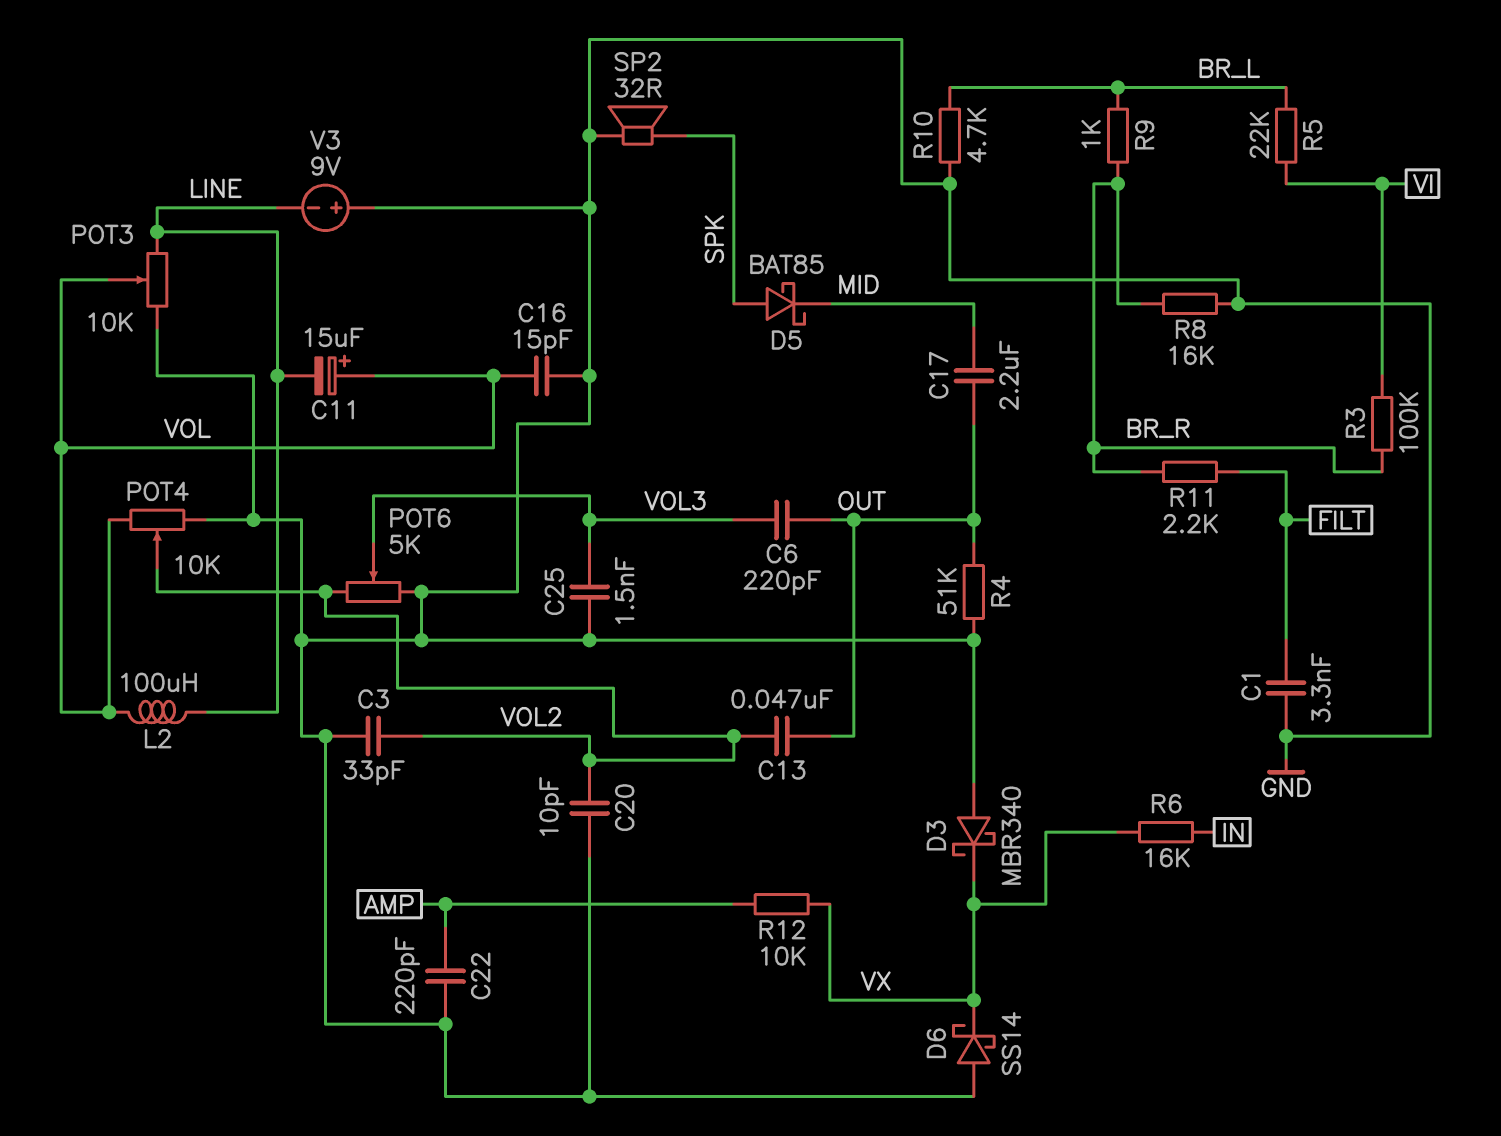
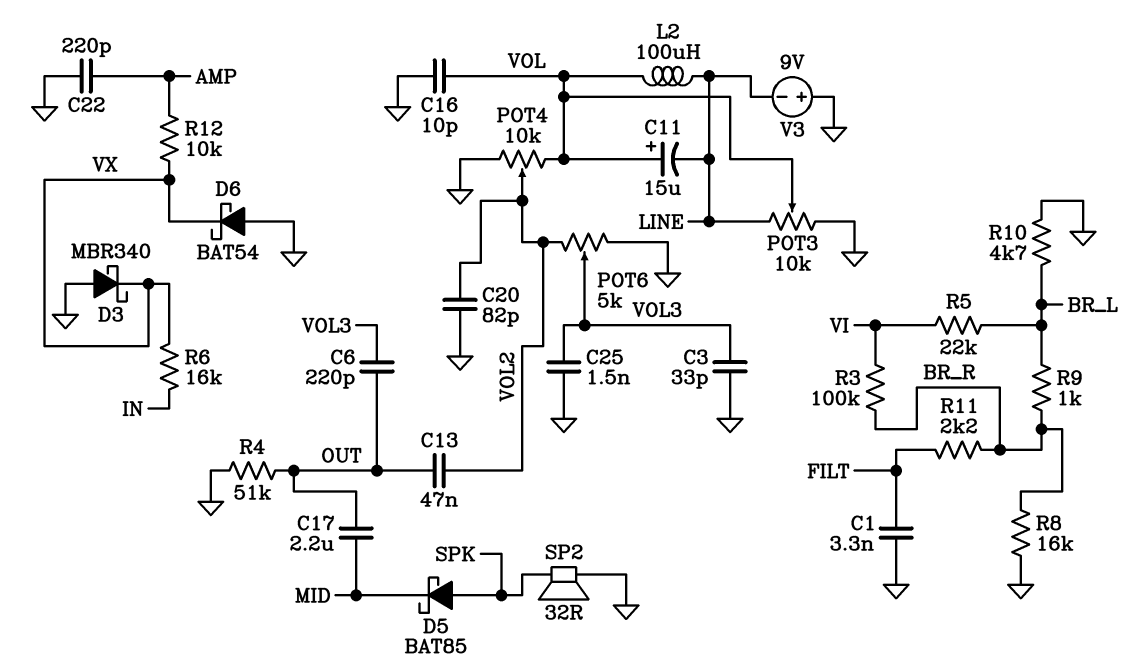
C3: 33pF (GND, VOL2) -> 33pF (GND, VOL3)
C16: 15pF (GND, VOL) -> 10pF (GND, VOL)
C20: 10pF (GND, VOL2) -> 82pF (GND, VOL2)
D6: schottky SS14 (A GND, K VX) -> schottky BAT54 (A GND, K VX)

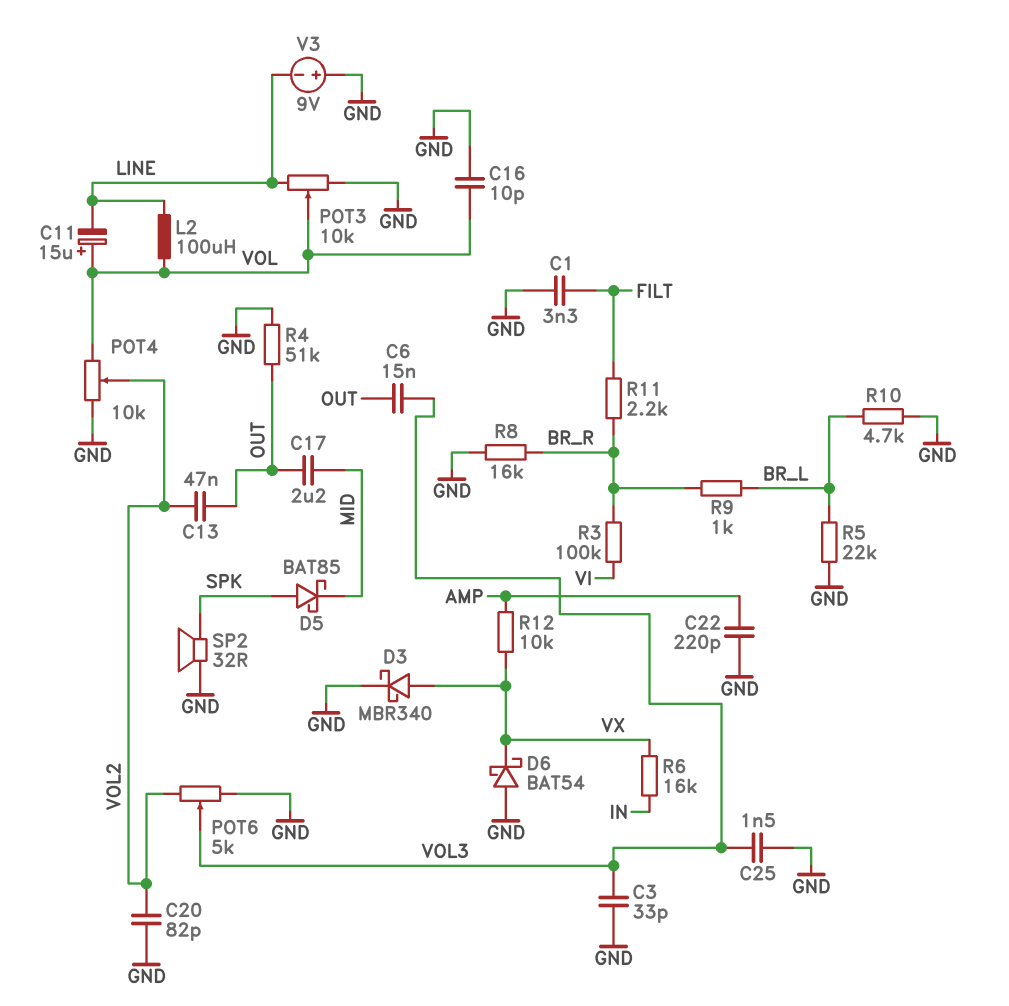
C6: 220pF (OUT, VOL3) -> 15nF (OUT, VOL3)
D3: schottky MBR340 (A GND, K VX) -> schottky MBR340 (A VX, K GND)
R5: 22k (BR_L, VI) -> 22k (BR_L, GND)

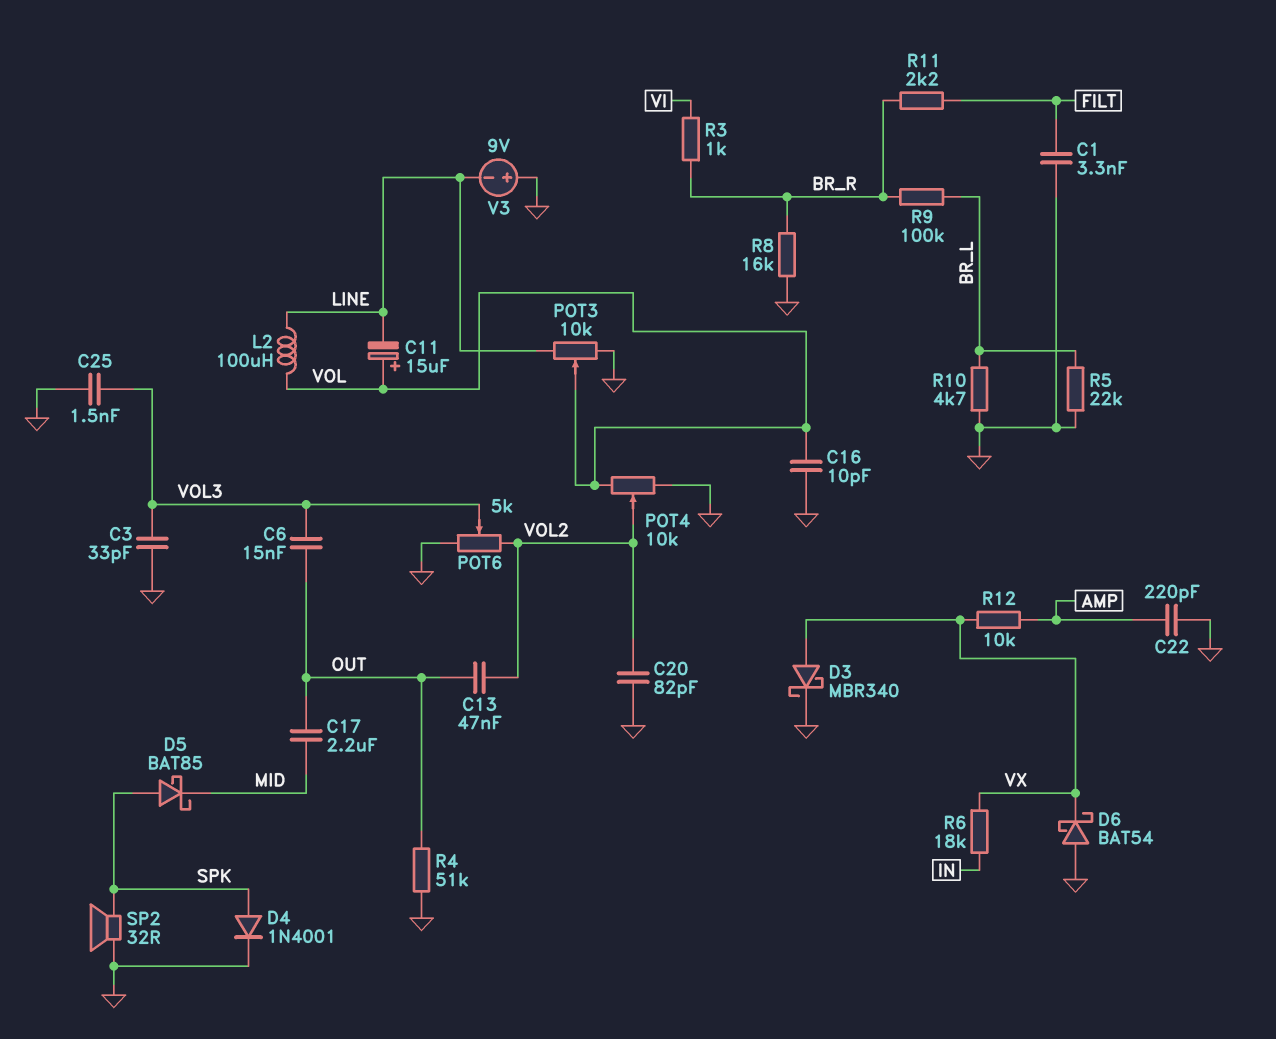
D4: none -> diode 1N4001 (A SPK, K GND)
R3: 100k (BR_R, VI) -> 1k (BR_R, VI)
R6: 16k (IN, VX) -> 18k (IN, VX)
R9: 1k (BR_L, BR_R) -> 100k (BR_L, BR_R)

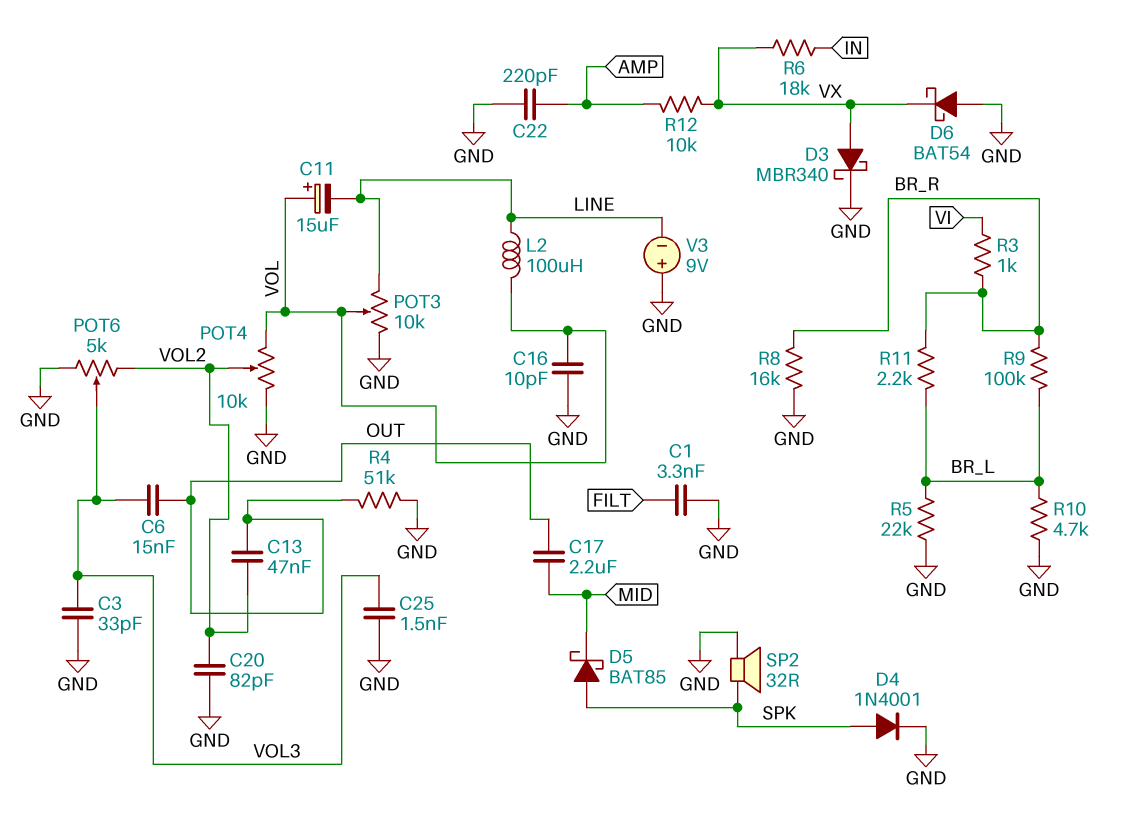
R11: 2.2k (BR_R, FILT) -> 2.2k (BR_L, BR_R)

